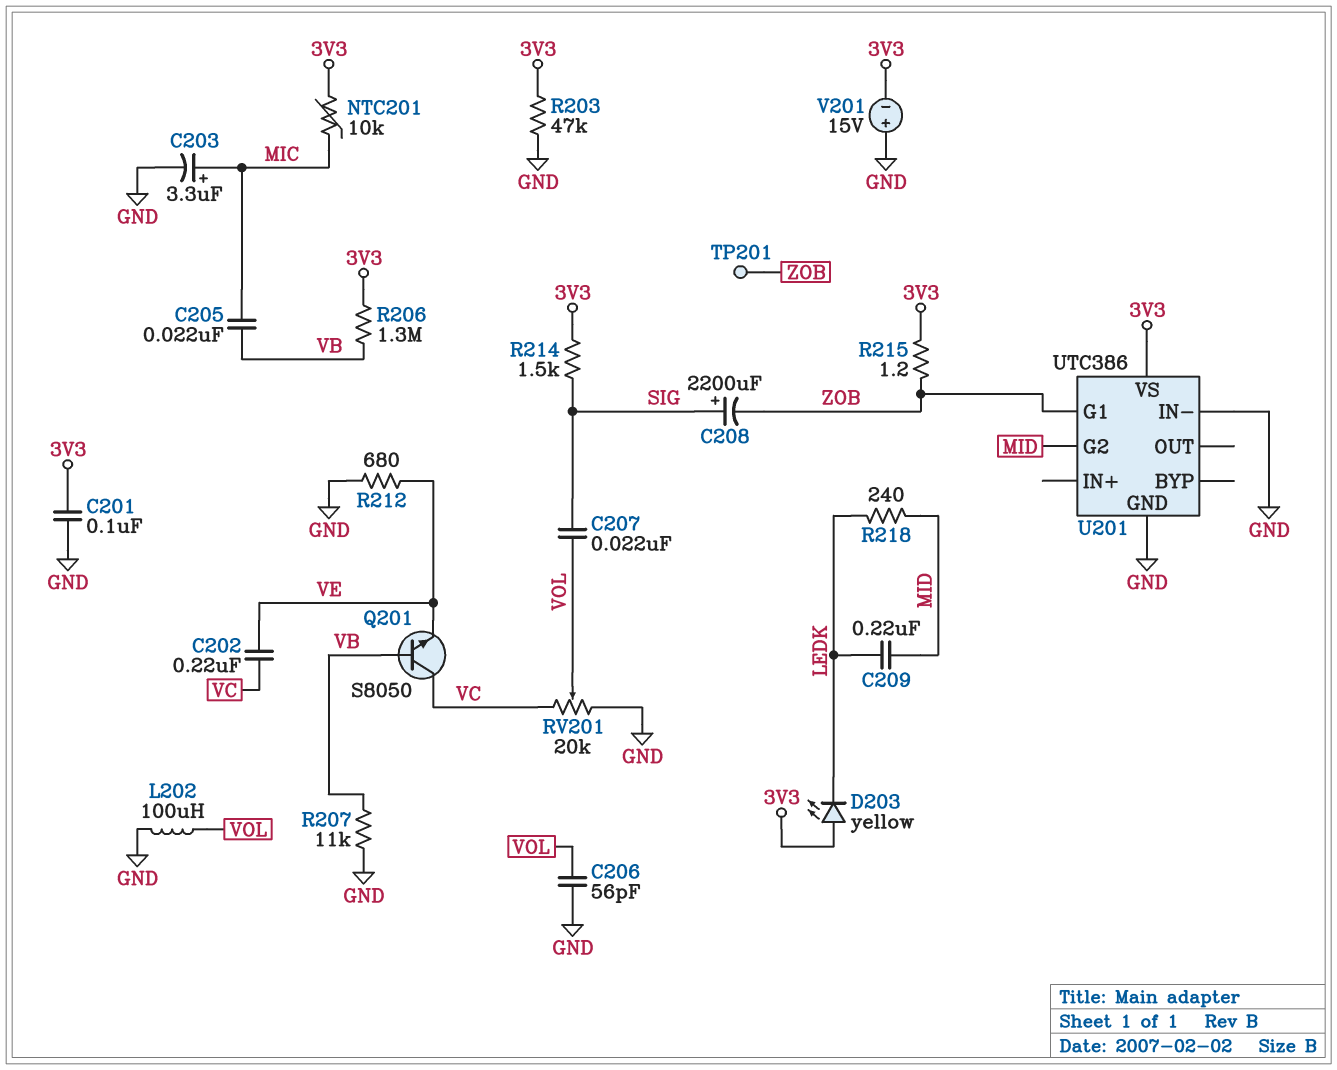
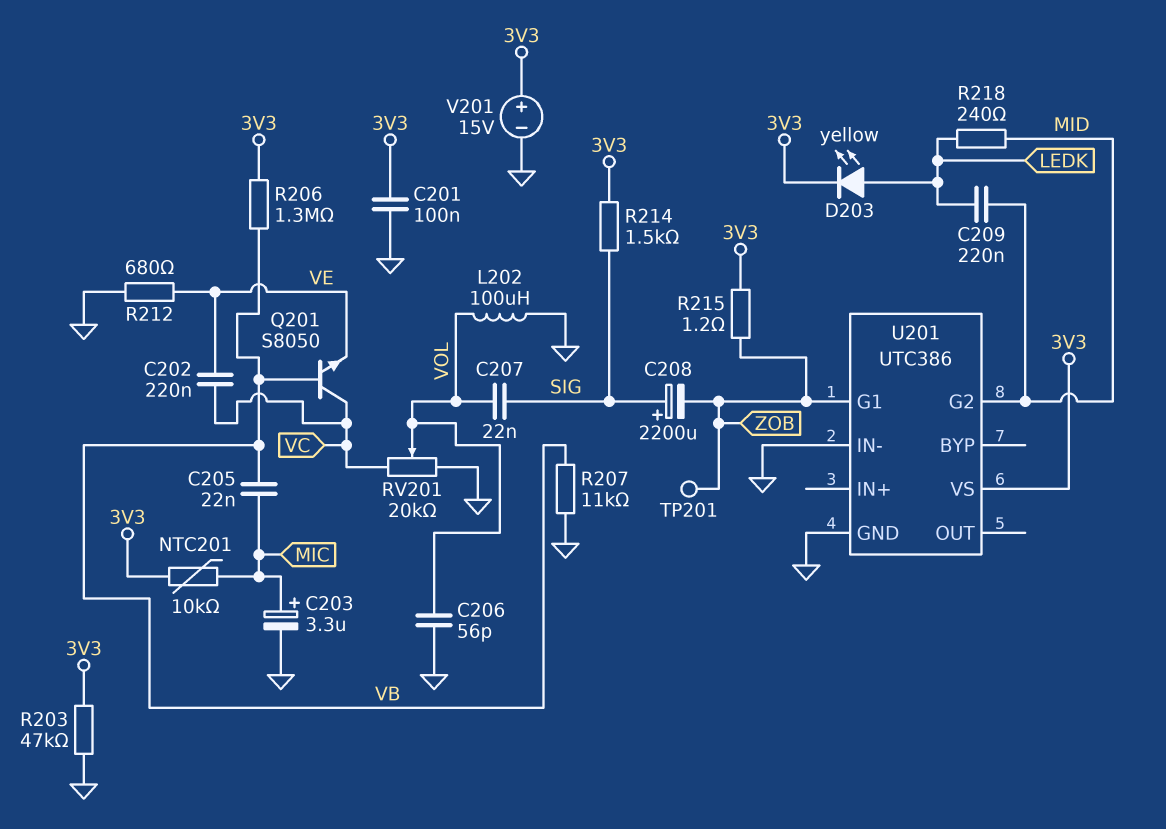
D203: LED yellow (A 3V3, K LEDK) -> LED yellow (A LEDK, K 3V3)
V201: 15V (plus GND, minus 3V3) -> 15V (plus 3V3, minus GND)

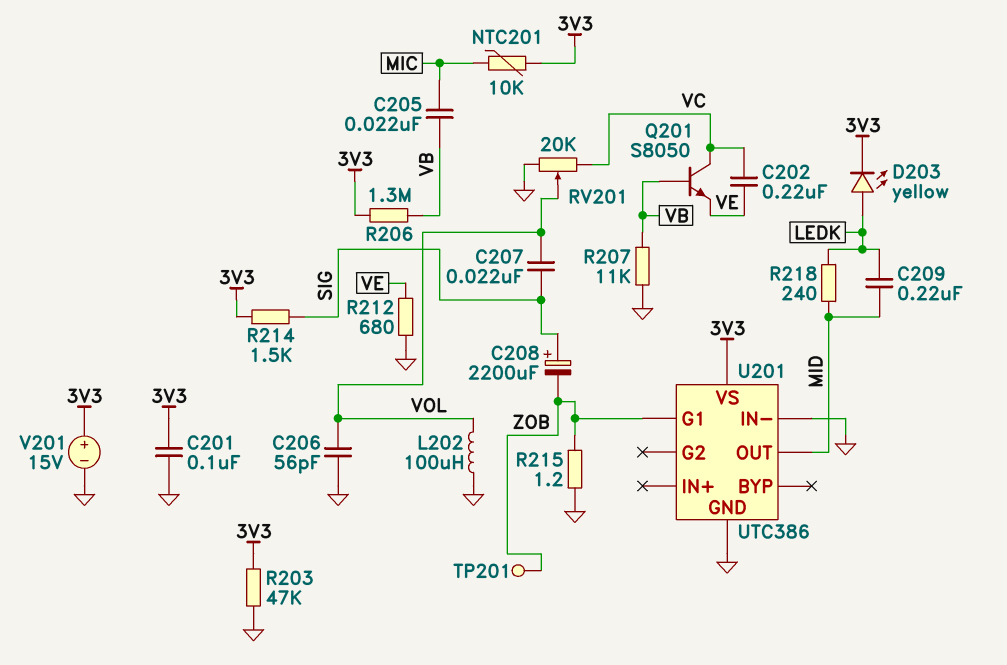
C203: 3.3uF (plus MIC, minus GND) -> none
R215: 1.2 (3V3, ZOB) -> 1.2 (GND, ZOB)
U201 pin G2: MID -> none
U201 pin OUT: none -> MID

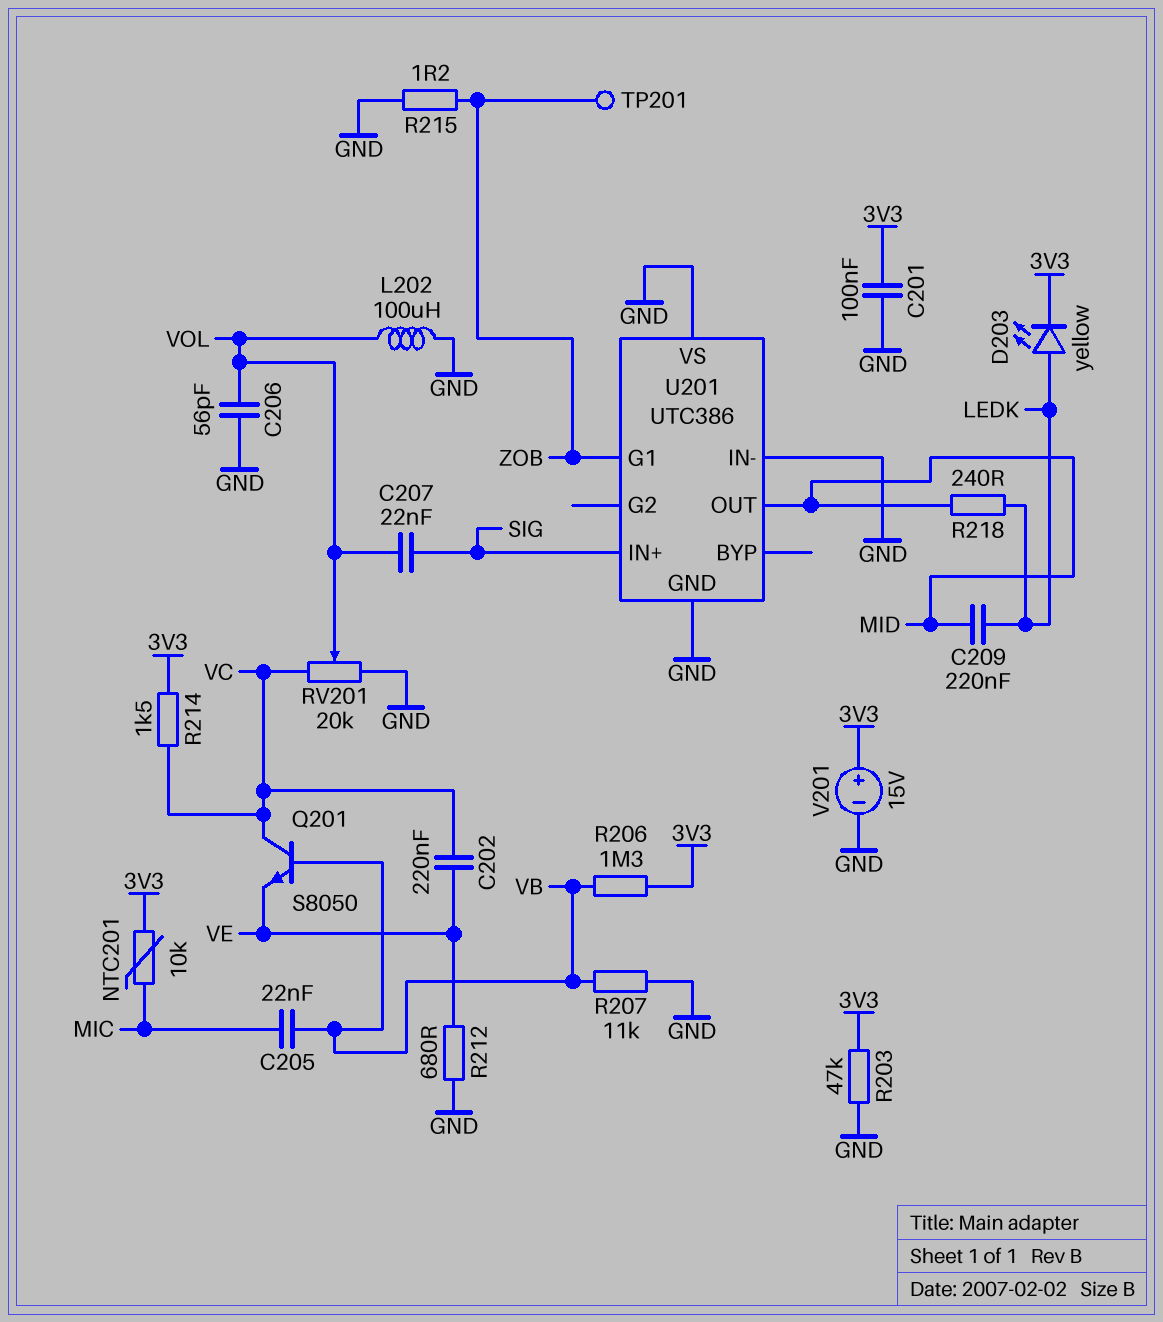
C208: 2200uF (plus SIG, minus ZOB) -> none
R214: 1.5k (3V3, SIG) -> 1.5k (3V3, VC)
U201 pin IN+: none -> SIG
U201 pin VS: 3V3 -> GND

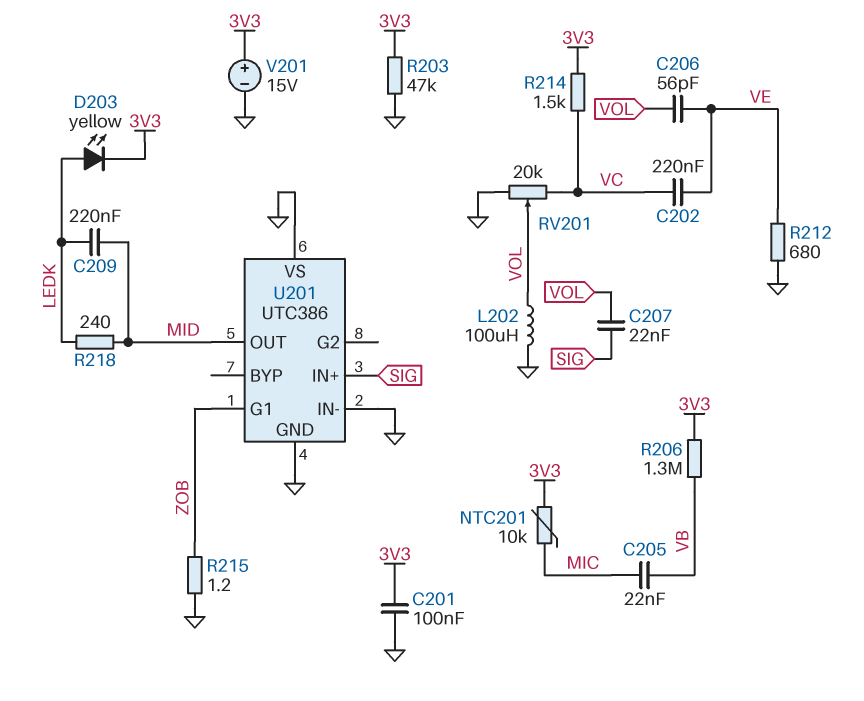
C206: 56pF (GND, VOL) -> 56pF (VE, VOL)
Q201: NPN S8050 (B VB, C VC, E VE) -> none
R207: 11k (GND, VB) -> none
TP201: test point (ZOB) -> none

